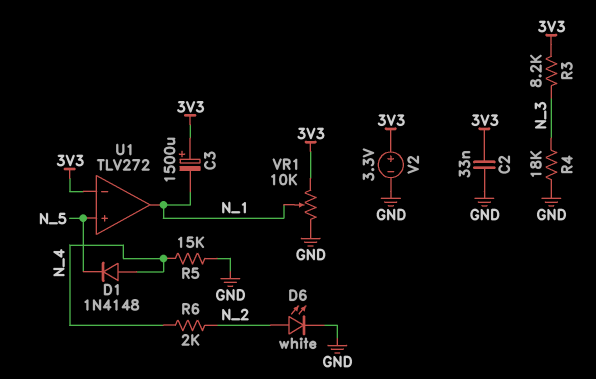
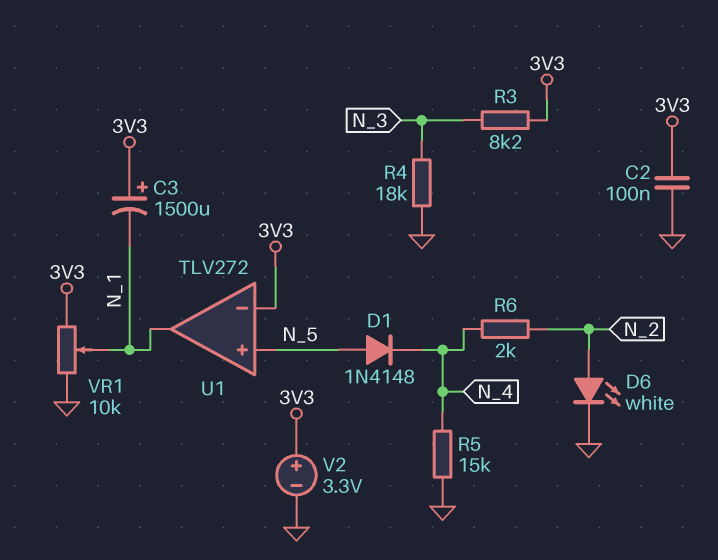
C2: 33nF (3V3, GND) -> 100nF (3V3, GND)
D1: diode 1N4148 (A N_4, K N_5) -> diode 1N4148 (A N_5, K N_4)

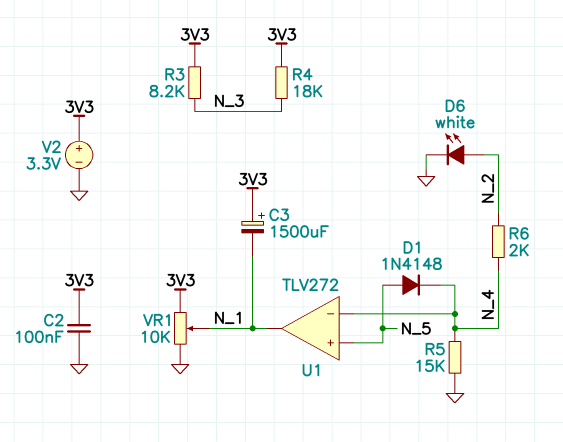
R4: 18k (GND, N_3) -> 18k (3V3, N_3)
U1 pin in-: 3V3 -> N_4

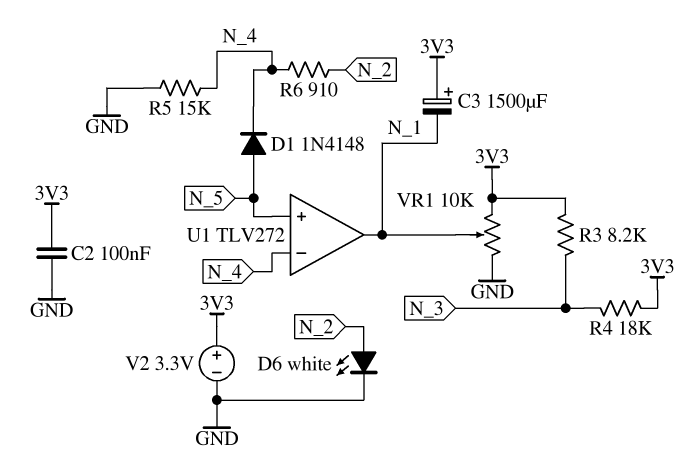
R6: 2k (N_2, N_4) -> 910 (N_2, N_4)

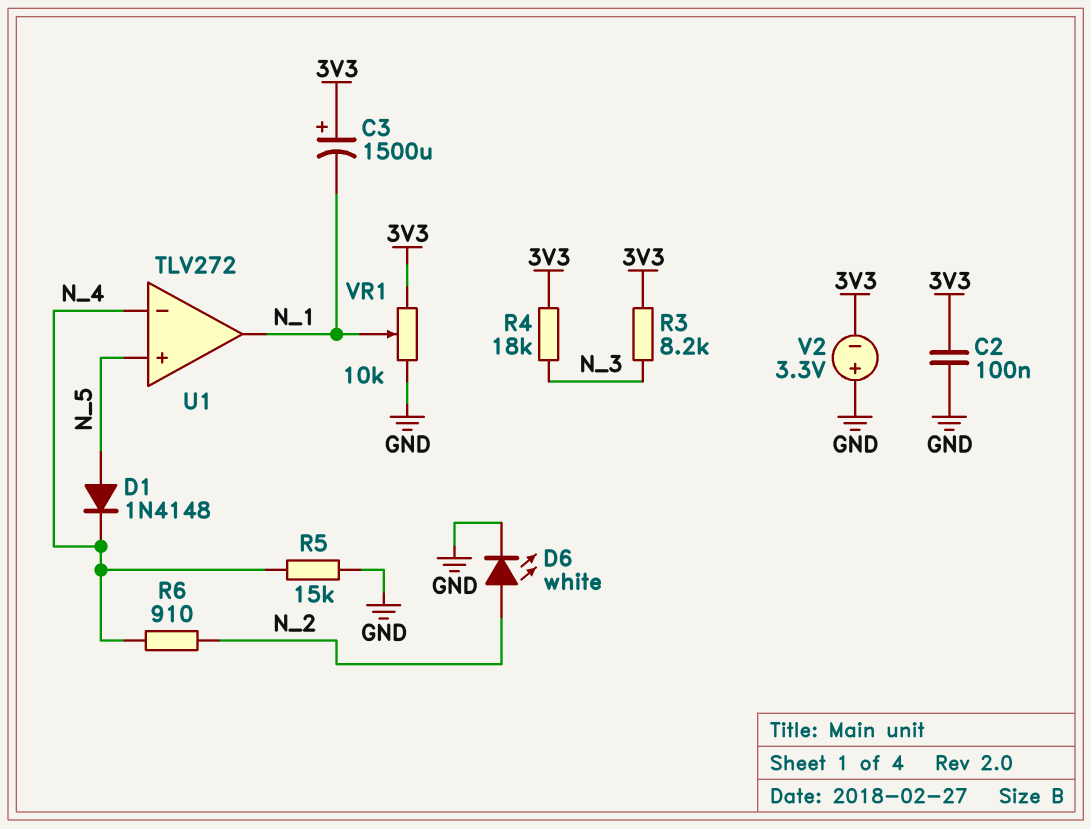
V2: 3.3V (plus 3V3, minus GND) -> 3.3V (plus GND, minus 3V3)

